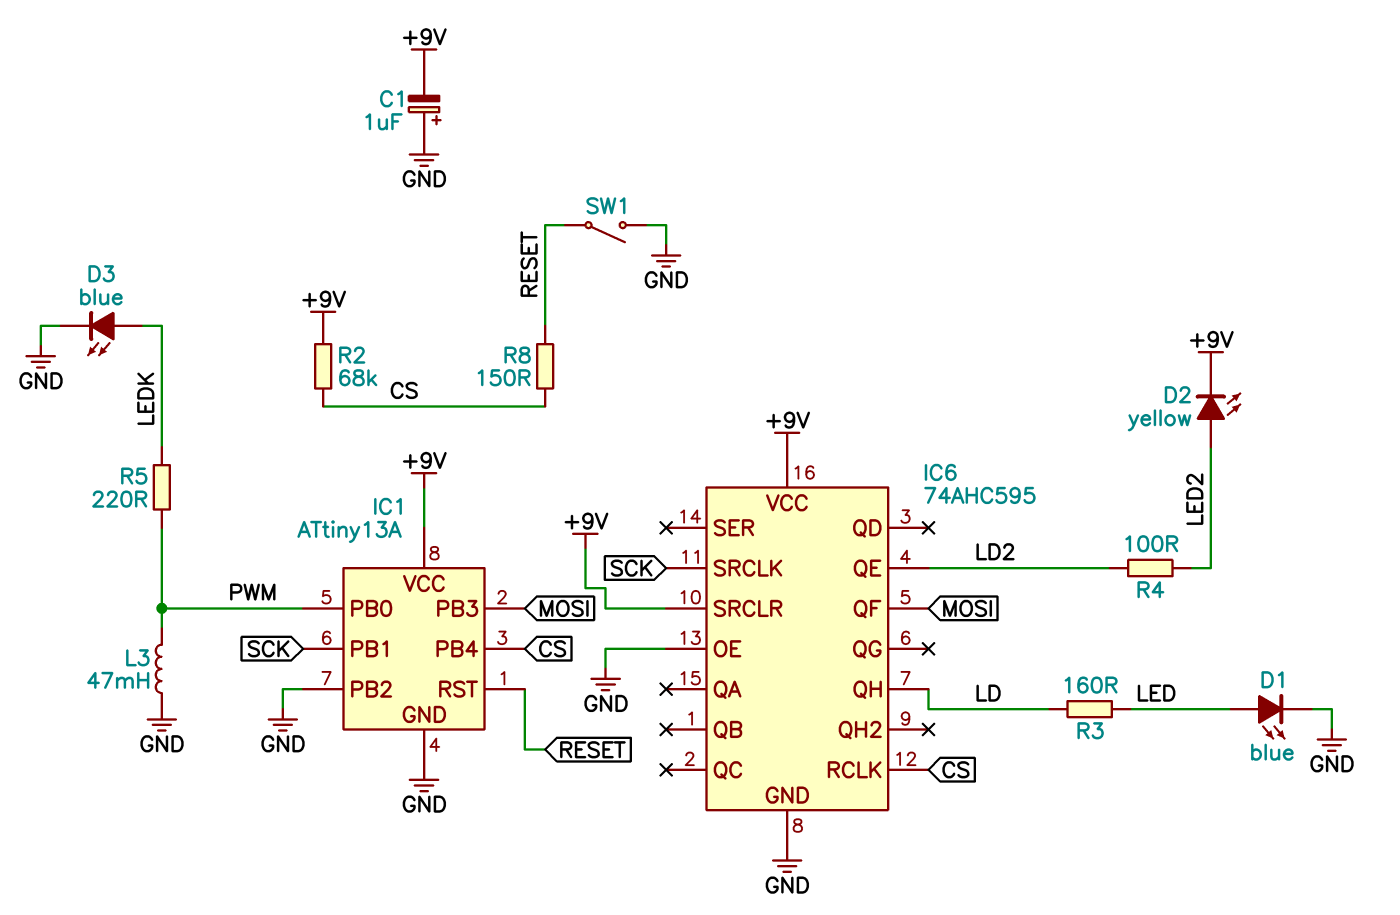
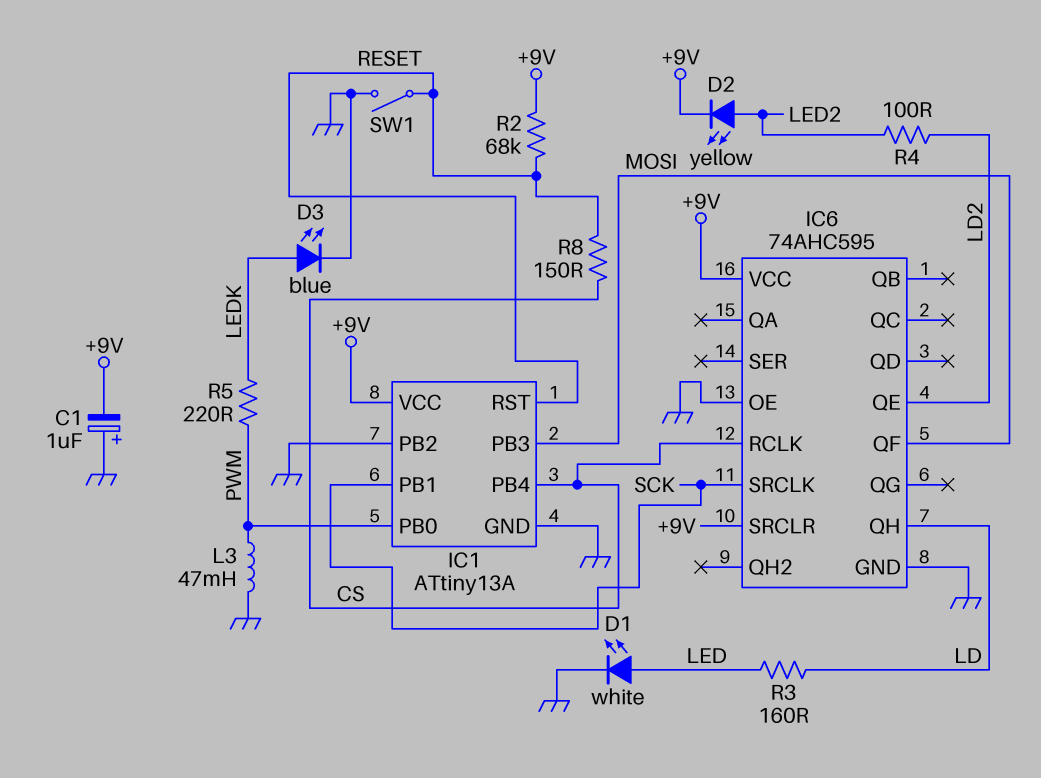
D1: LED blue (A LED, K GND) -> LED white (A LED, K GND)
R2: 68k (+9V, CS) -> 68k (+9V, RESET)

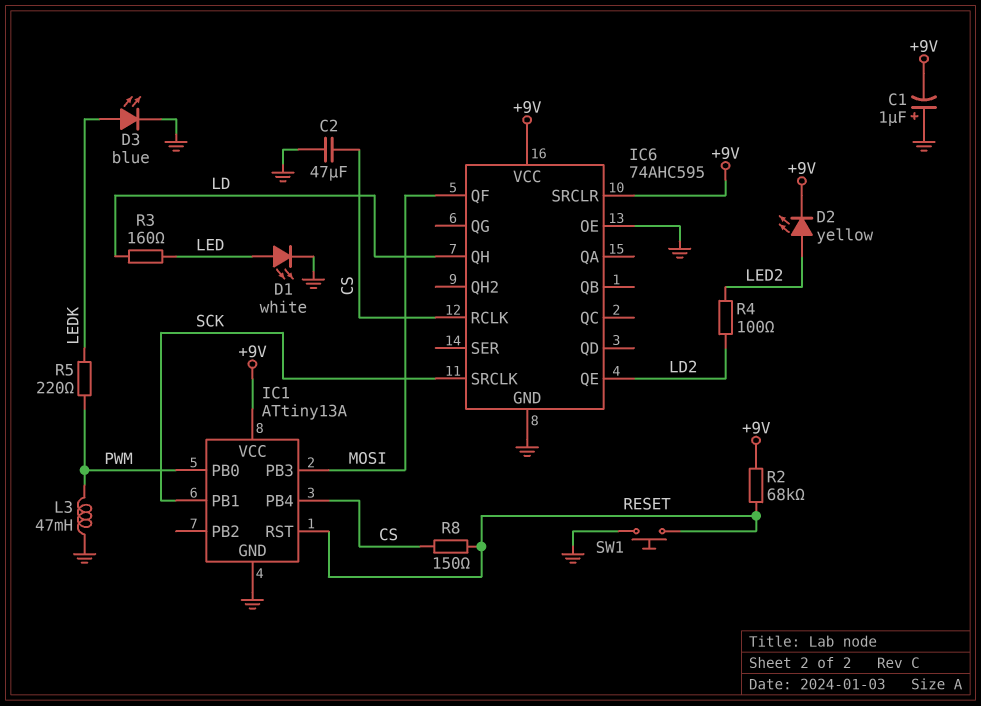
C2: none -> 47uF (CS, GND)
IC1 pin PB2: GND -> none
SW1: switch (GND, RESET) -> button (GND, RESET)

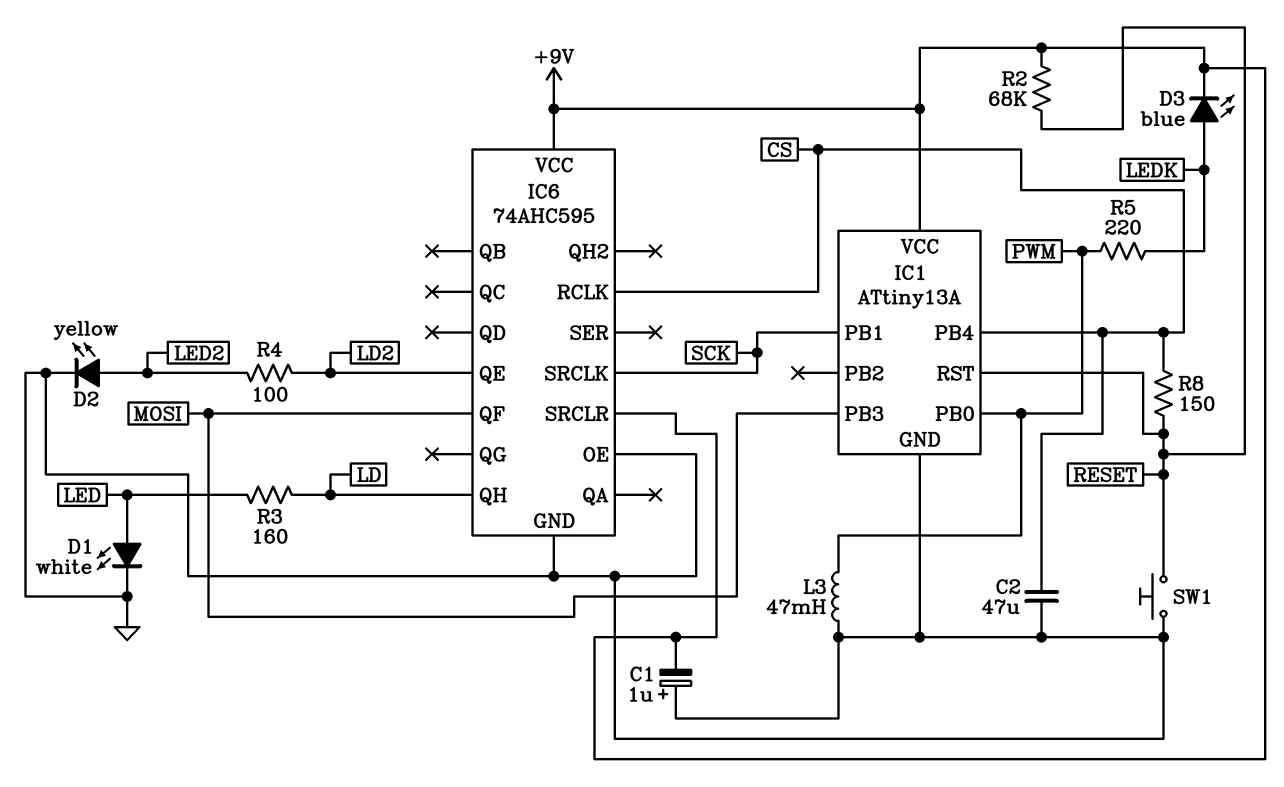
D2: LED yellow (A LED2, K +9V) -> LED yellow (A LED2, K GND)
D3: LED blue (A LEDK, K GND) -> LED blue (A LEDK, K +9V)

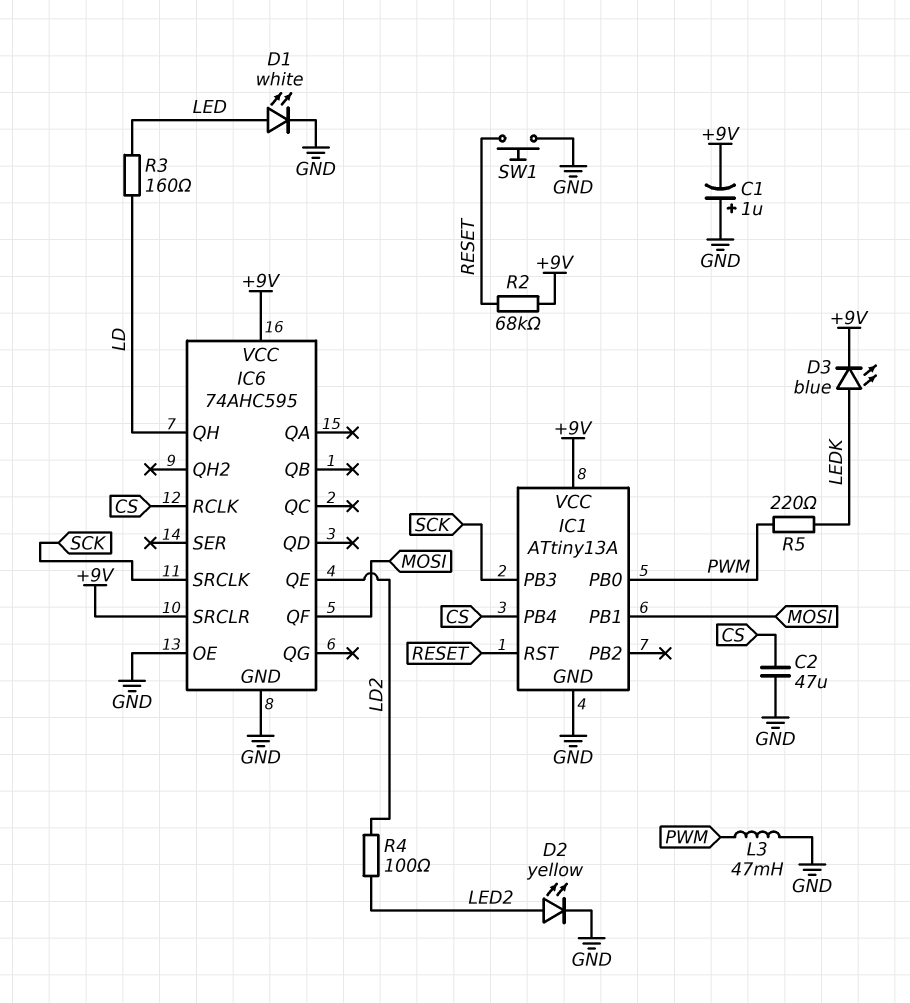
IC1 pin PB1: SCK -> MOSI
IC1 pin PB3: MOSI -> SCK
R8: 150 (CS, RESET) -> none

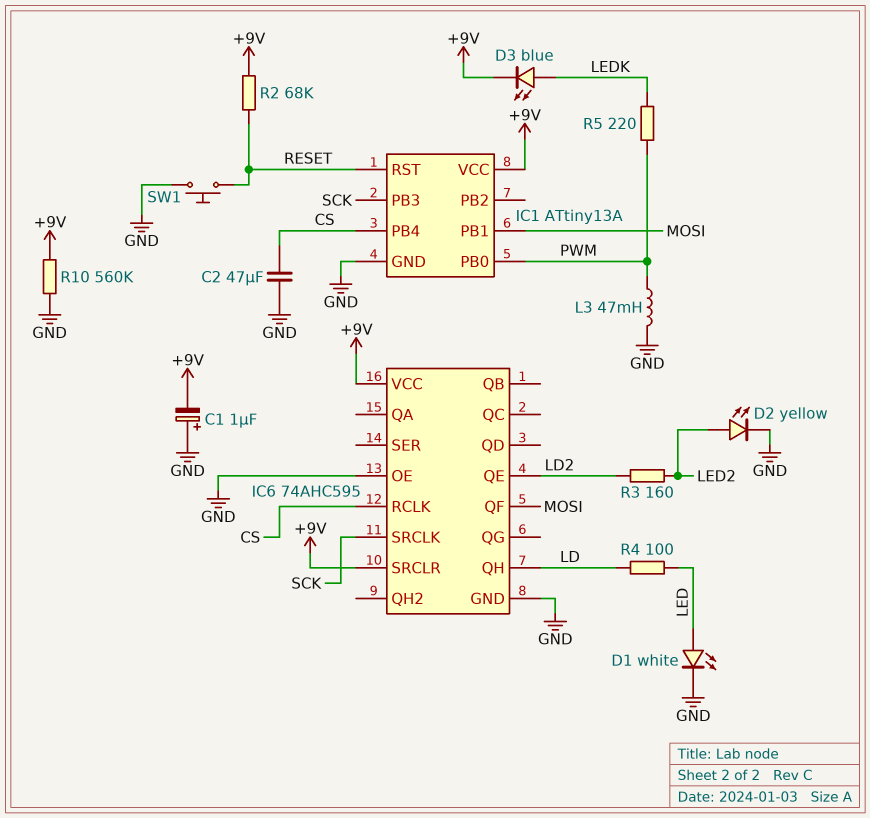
R3: 160 (LD, LED) -> 160 (LD2, LED2)
R4: 100 (LD2, LED2) -> 100 (LD, LED)
R10: none -> 560k (+9V, GND)

